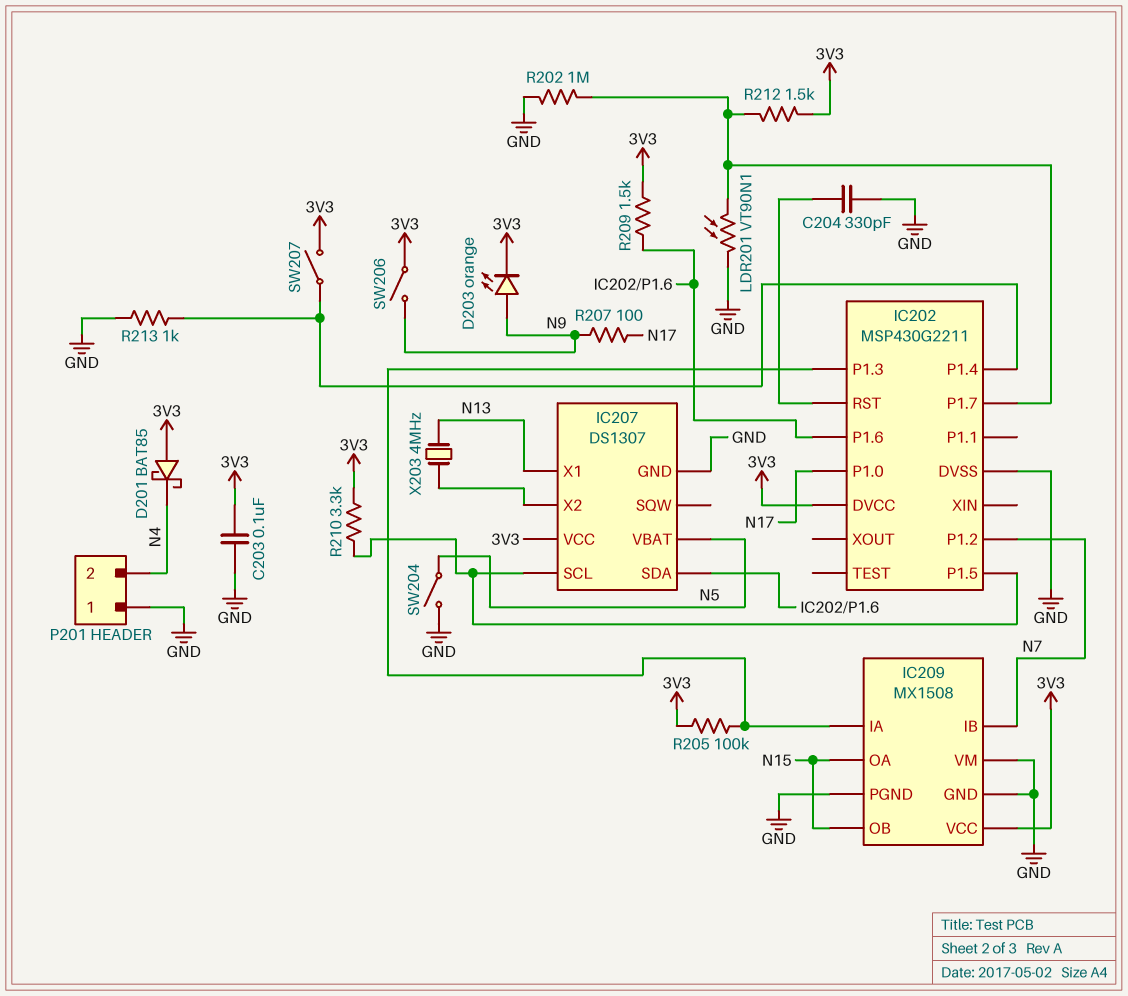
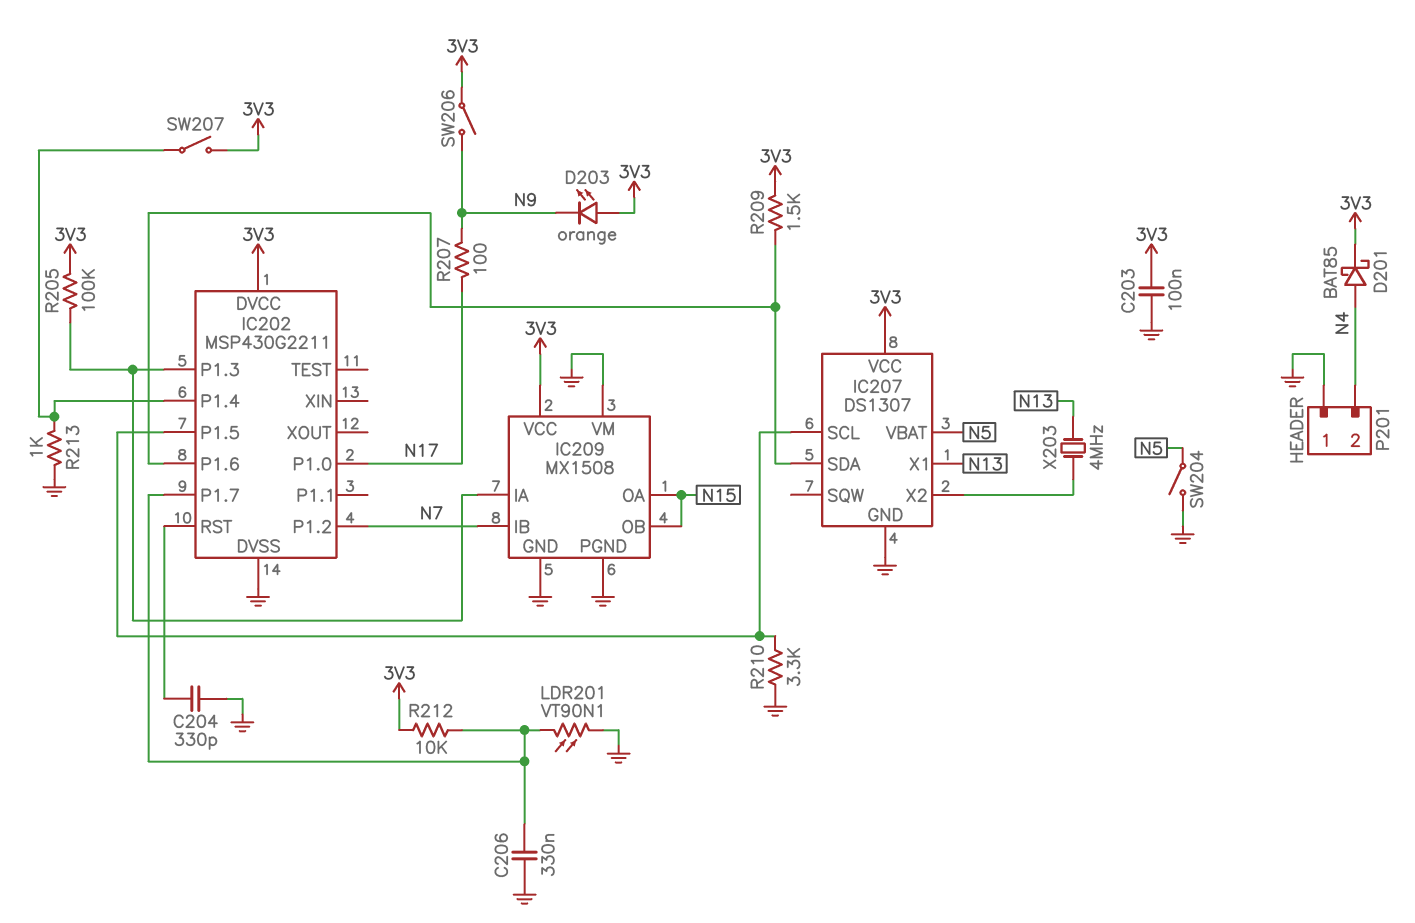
C206: none -> 330nF (GND, IC202/P1.7)
D201: schottky BAT85 (A 3V3, K N4) -> schottky BAT85 (A N4, K 3V3)
D203: LED orange (A N9, K 3V3) -> LED orange (A 3V3, K N9)
R202: 1M (GND, IC202/P1.7) -> none
R210: 3.3k (3V3, IC202/P1.5) -> 3.3k (GND, IC202/P1.5)
R212: 1.5k (3V3, IC202/P1.7) -> 10k (3V3, IC202/P1.7)

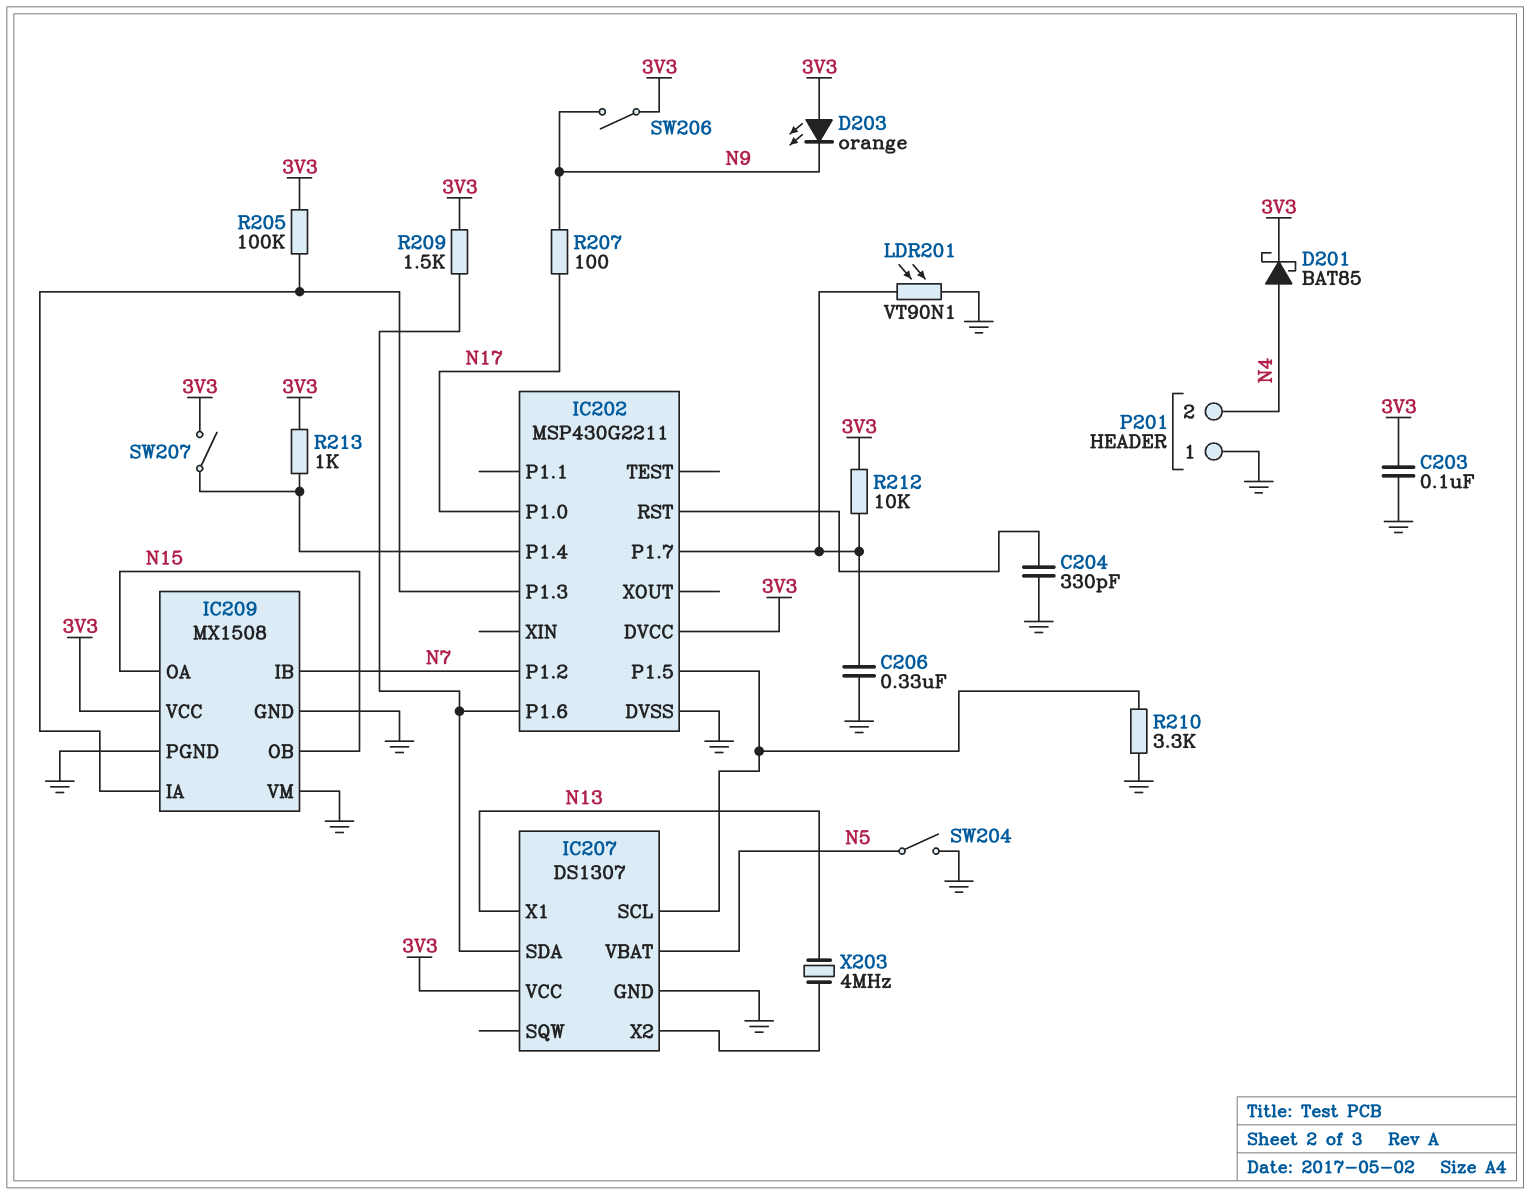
R213: 1k (GND, IC202/P1.4) -> 1k (3V3, IC202/P1.4)

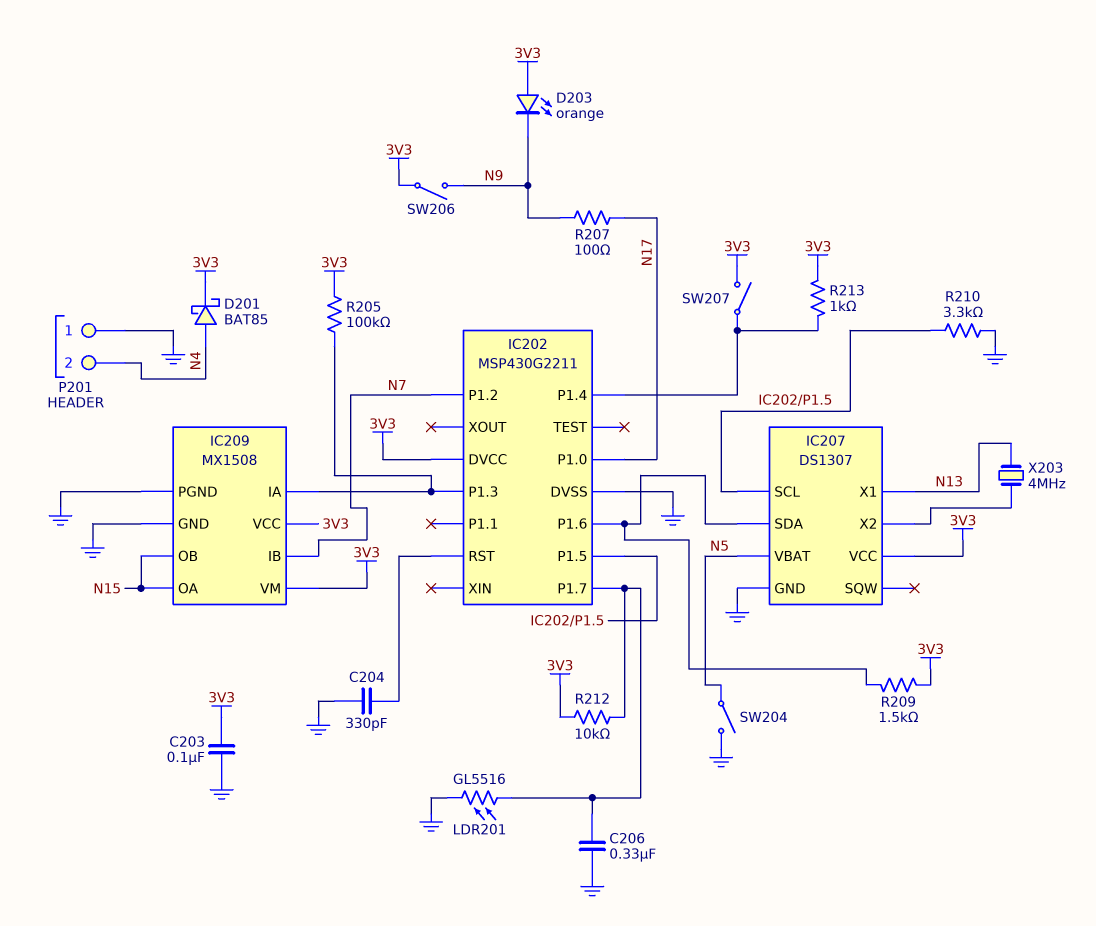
IC209 pin VM: GND -> 3V3
LDR201: VT90N1 (GND, IC202/P1.7) -> GL5516 (GND, IC202/P1.7)

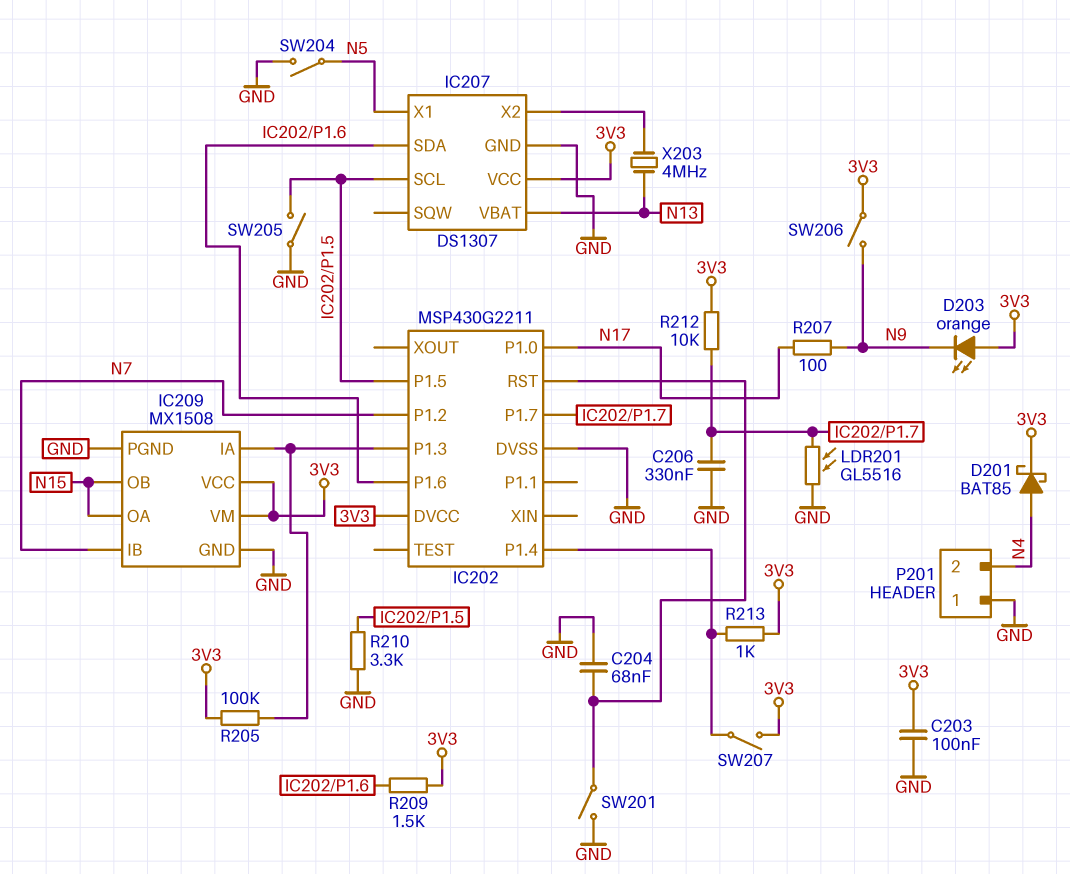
C204: 330pF (GND, IC202/RST) -> 68nF (GND, IC202/RST)
IC207 pin VBAT: N5 -> N13
IC207 pin X1: N13 -> N5
SW201: none -> switch (GND, IC202/RST)
SW205: none -> switch (GND, IC202/P1.5)

